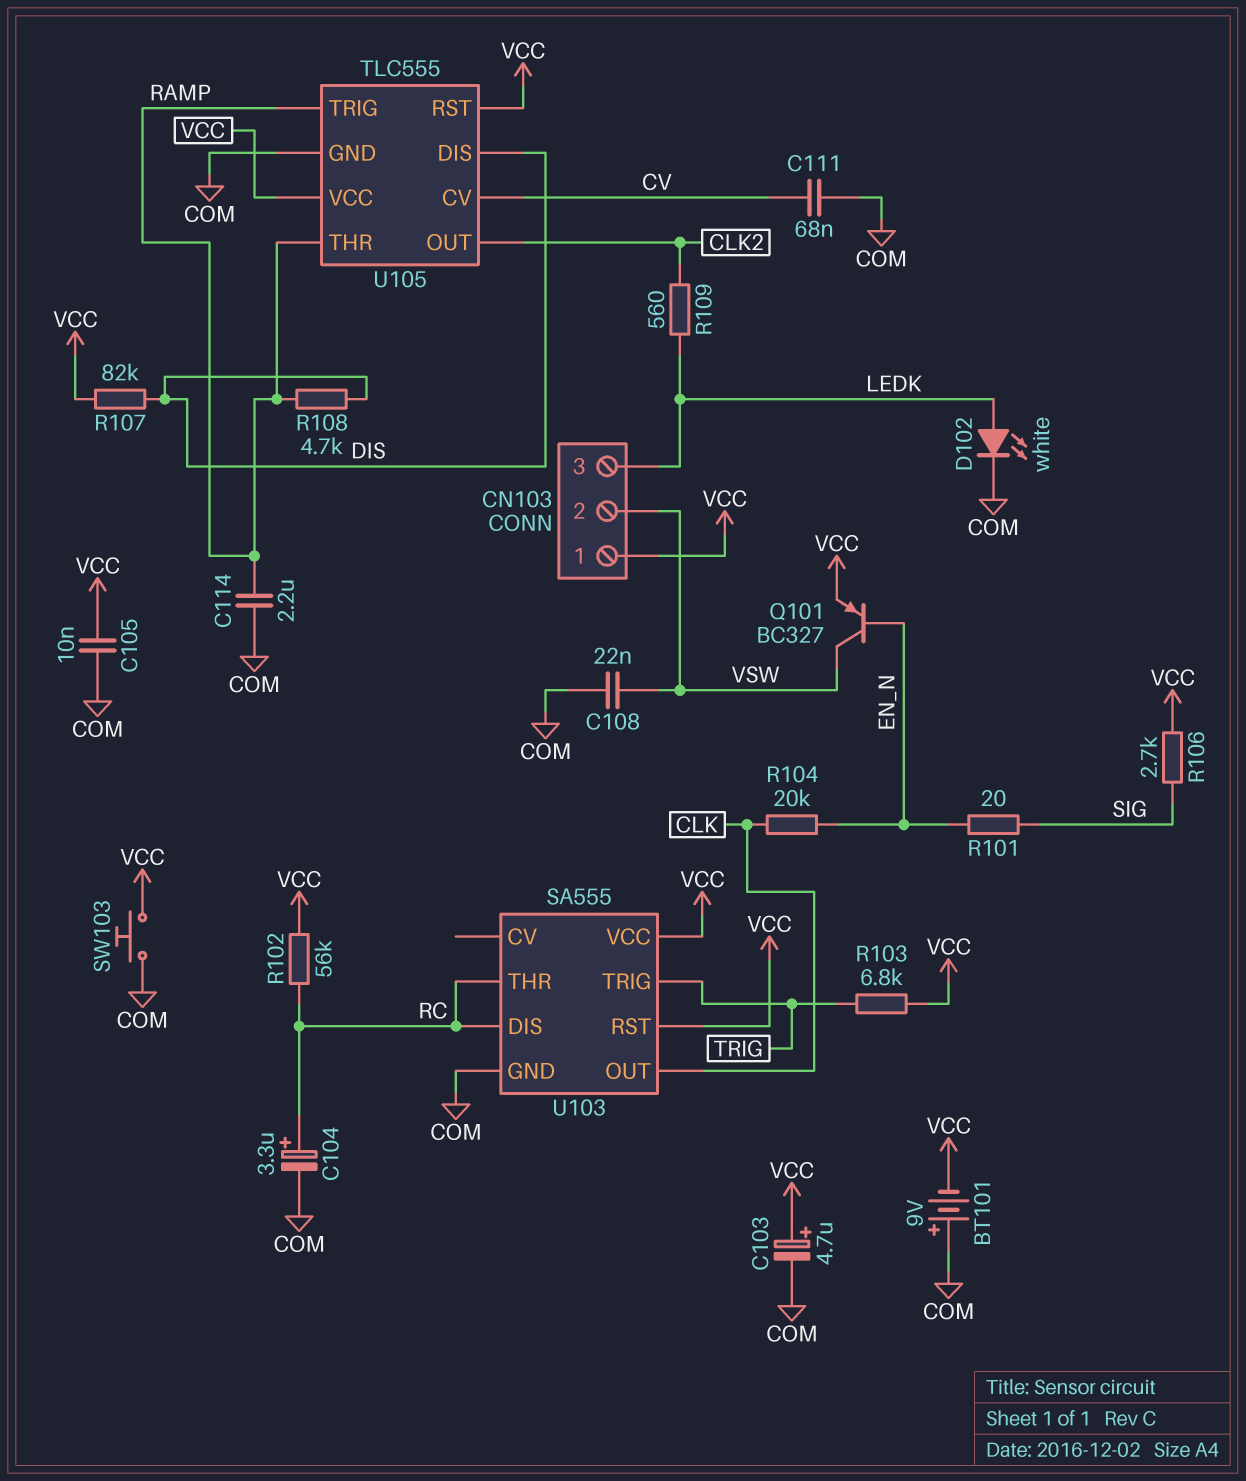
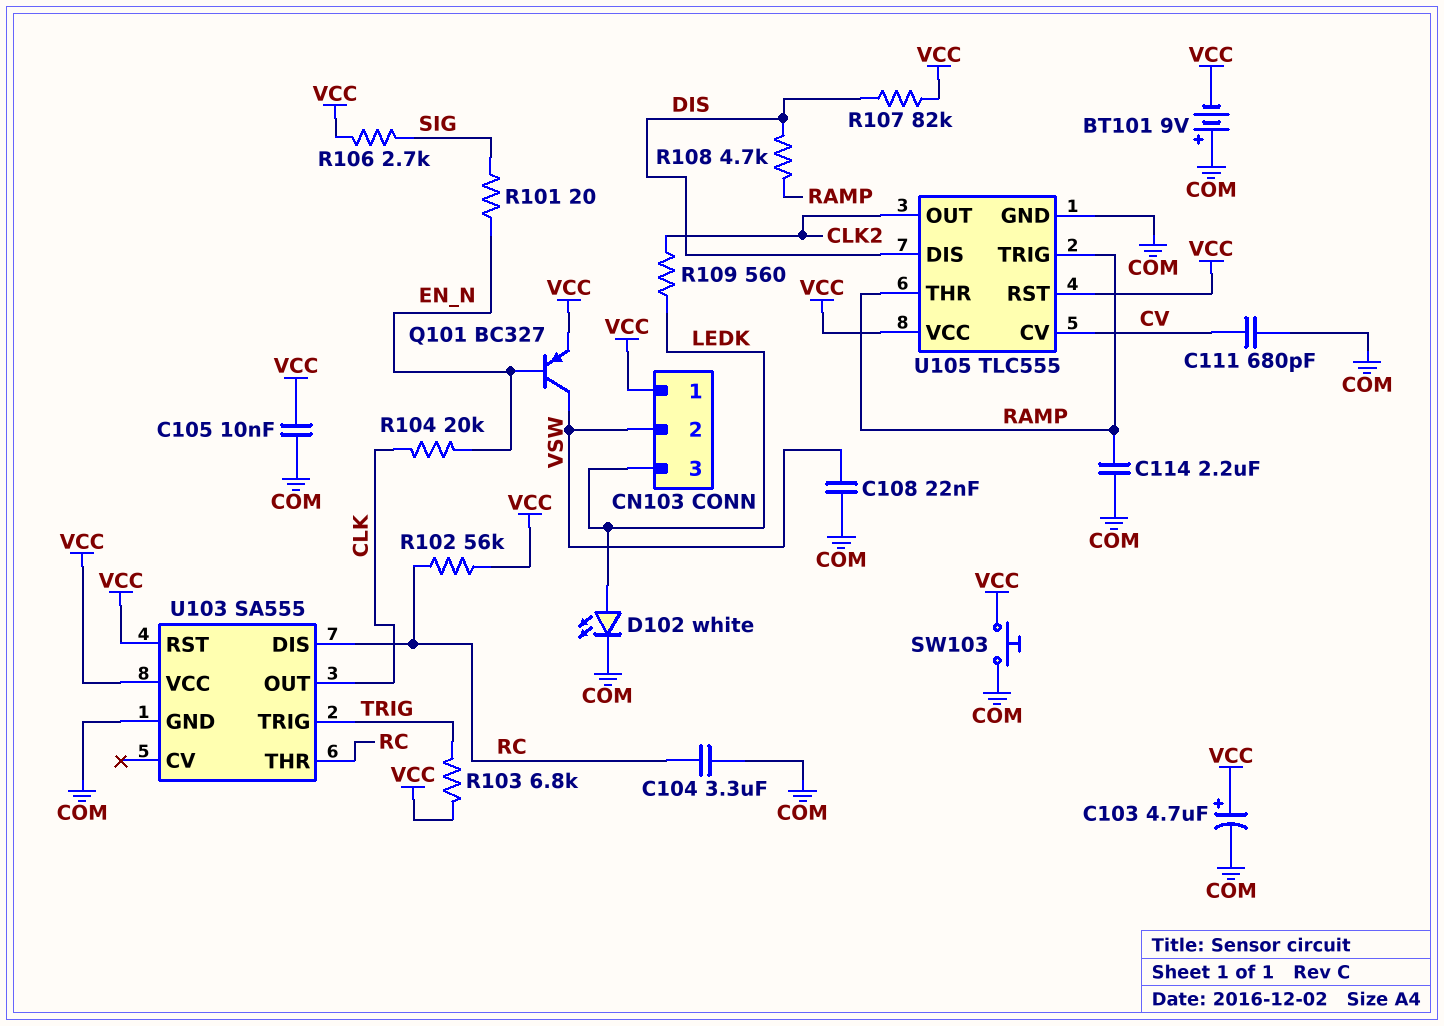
C104: 3.3uF (plus RC, minus COM) -> 3.3uF (COM, RC)
C111: 68nF (COM, CV) -> 680pF (COM, CV)

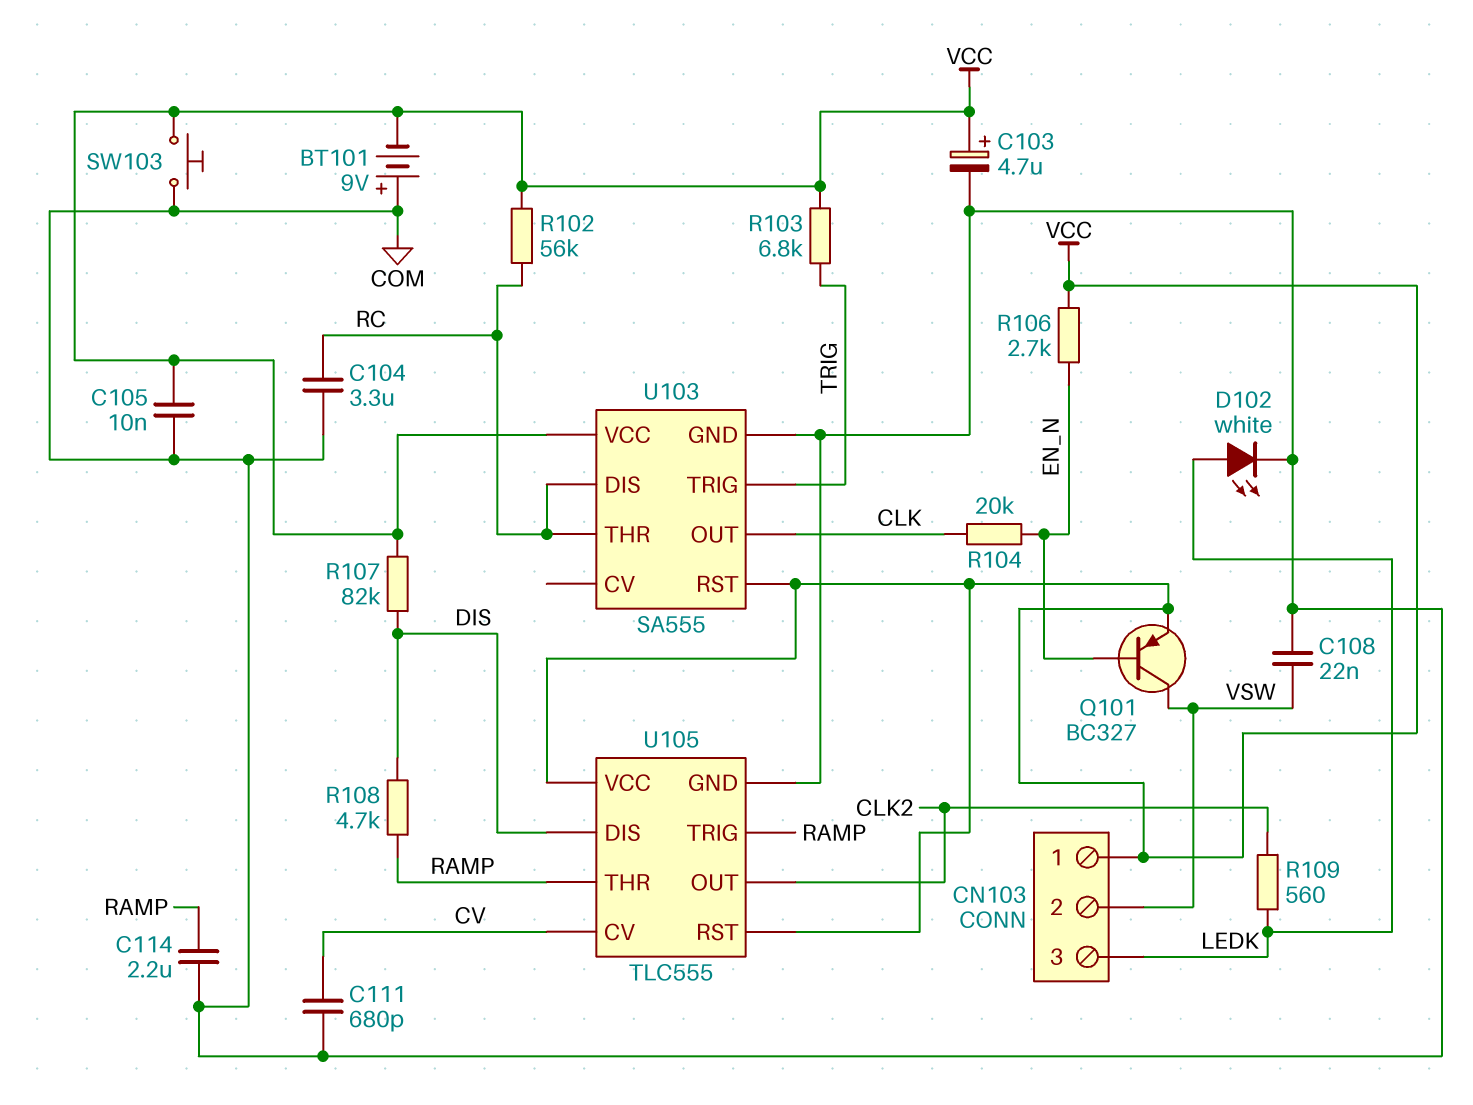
R101: 20 (EN_N, SIG) -> none
R106: 2.7k (SIG, VCC) -> 2.7k (EN_N, VCC)

